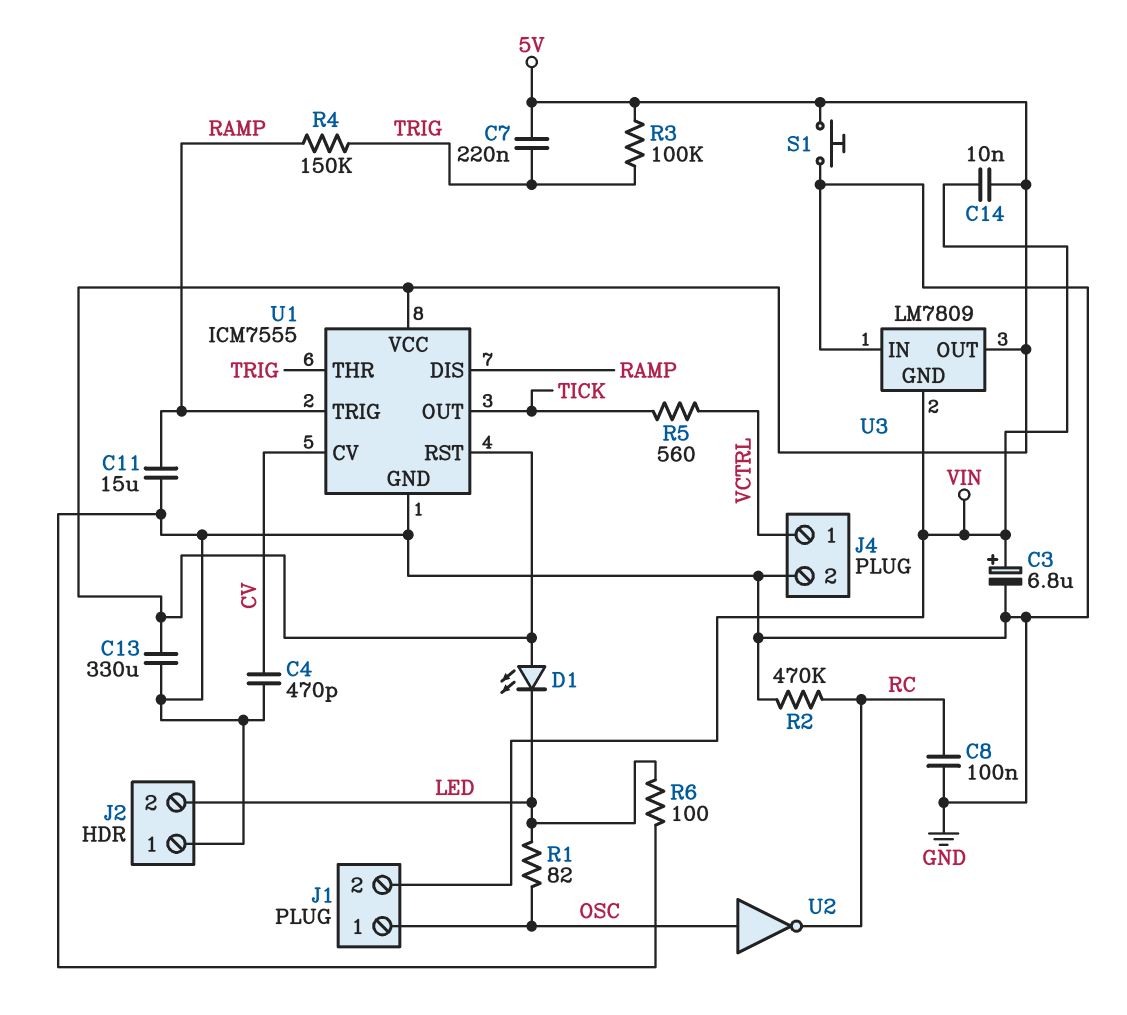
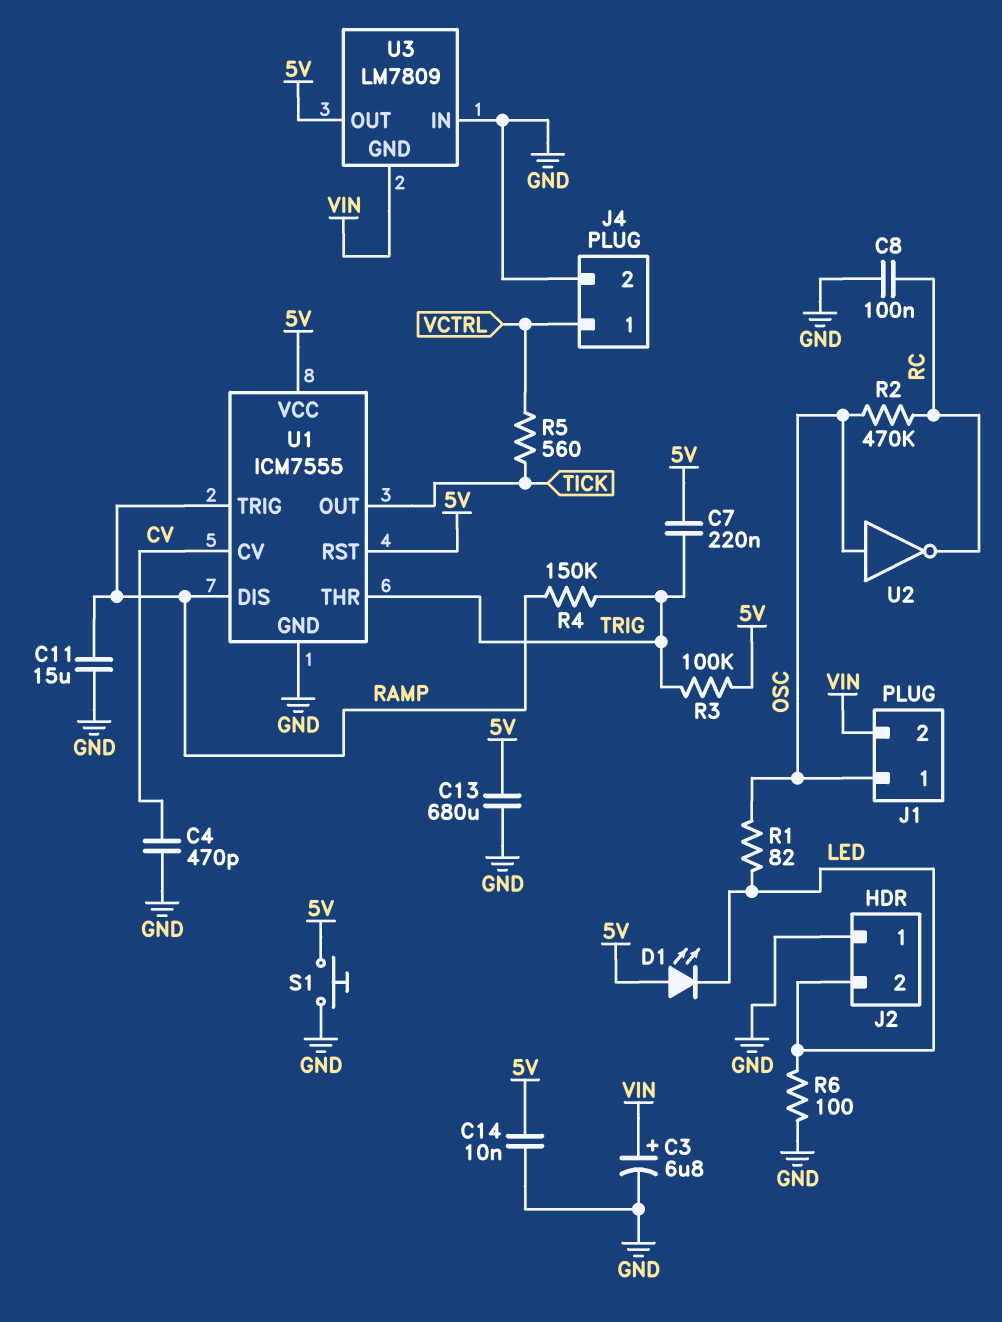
C13: 330uF (5V, GND) -> 680uF (5V, GND)
C14: 10nF (5V, VIN) -> 10nF (5V, GND)
R2: 470k (GND, RC) -> 470k (OSC, RC)

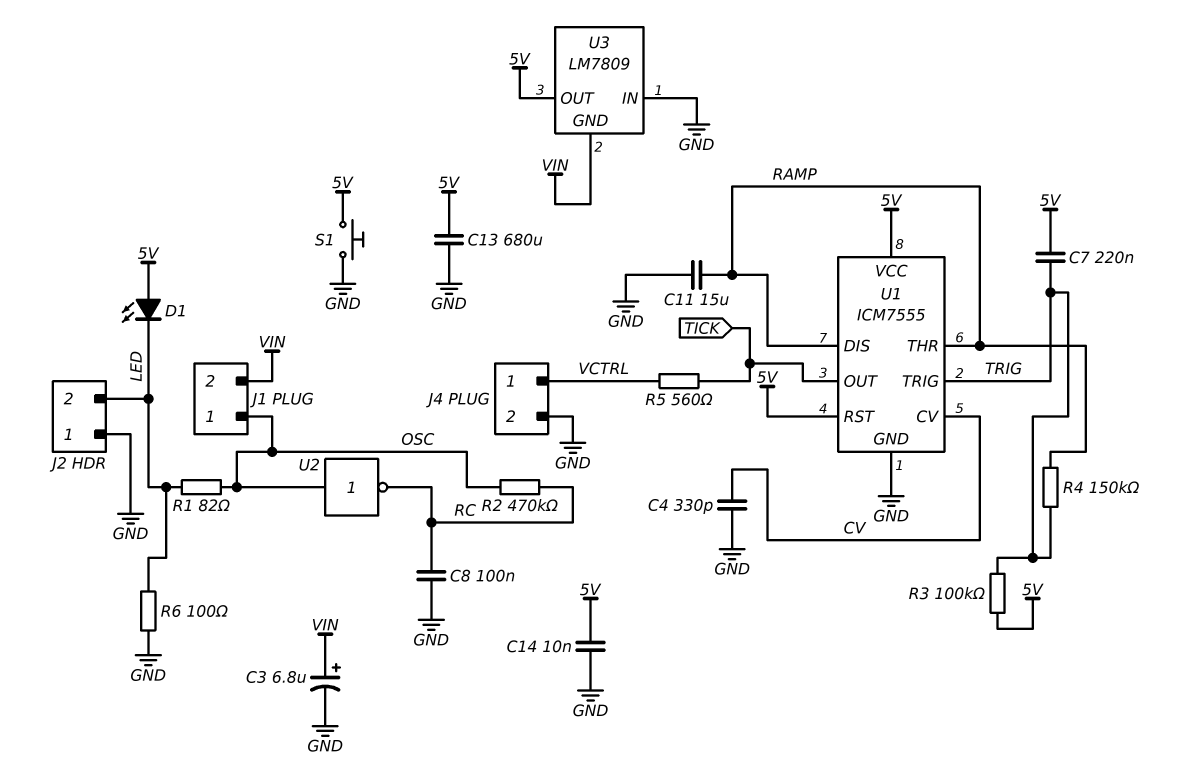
C4: 470pF (CV, GND) -> 330pF (CV, GND)
U1 pin THR: TRIG -> RAMP
U1 pin TRIG: RAMP -> TRIG

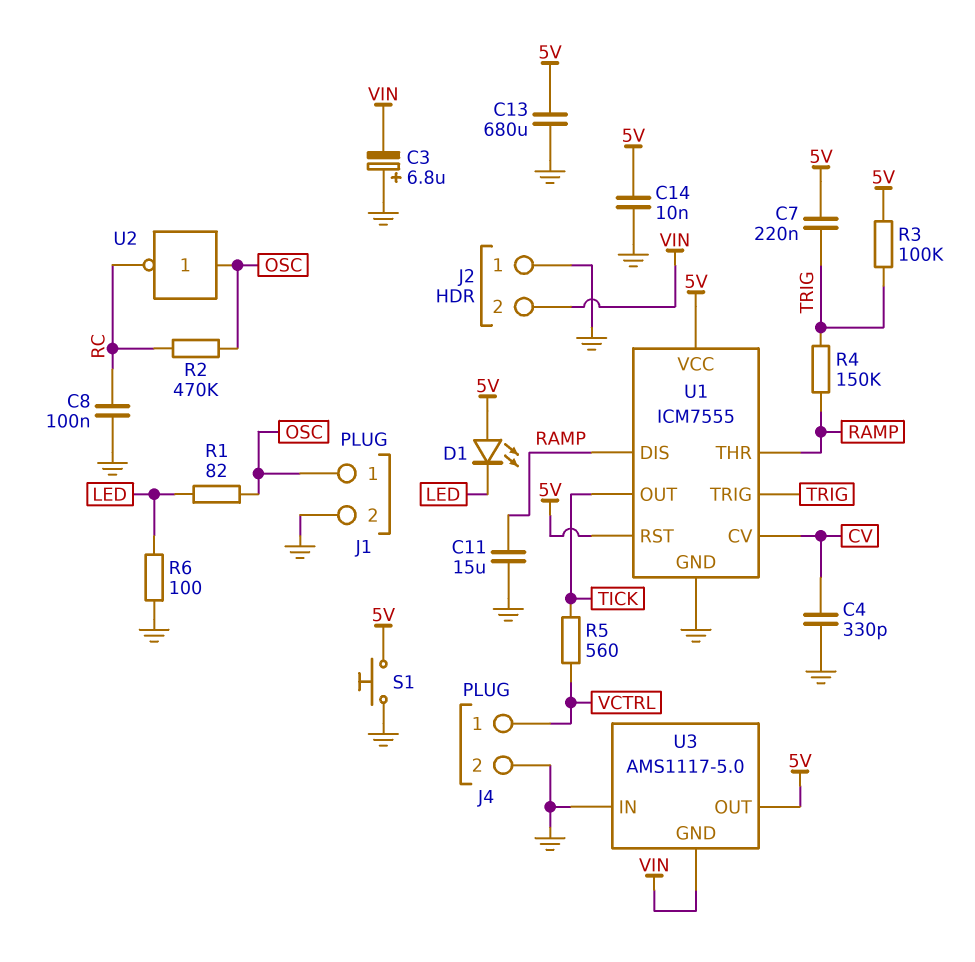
C3: 6.8uF (plus VIN, minus GND) -> 6.8uF (plus GND, minus VIN)
J1 pin 2: VIN -> GND
J2 pin 2: LED -> VIN
U3: LM7809 -> AMS1117-5.0

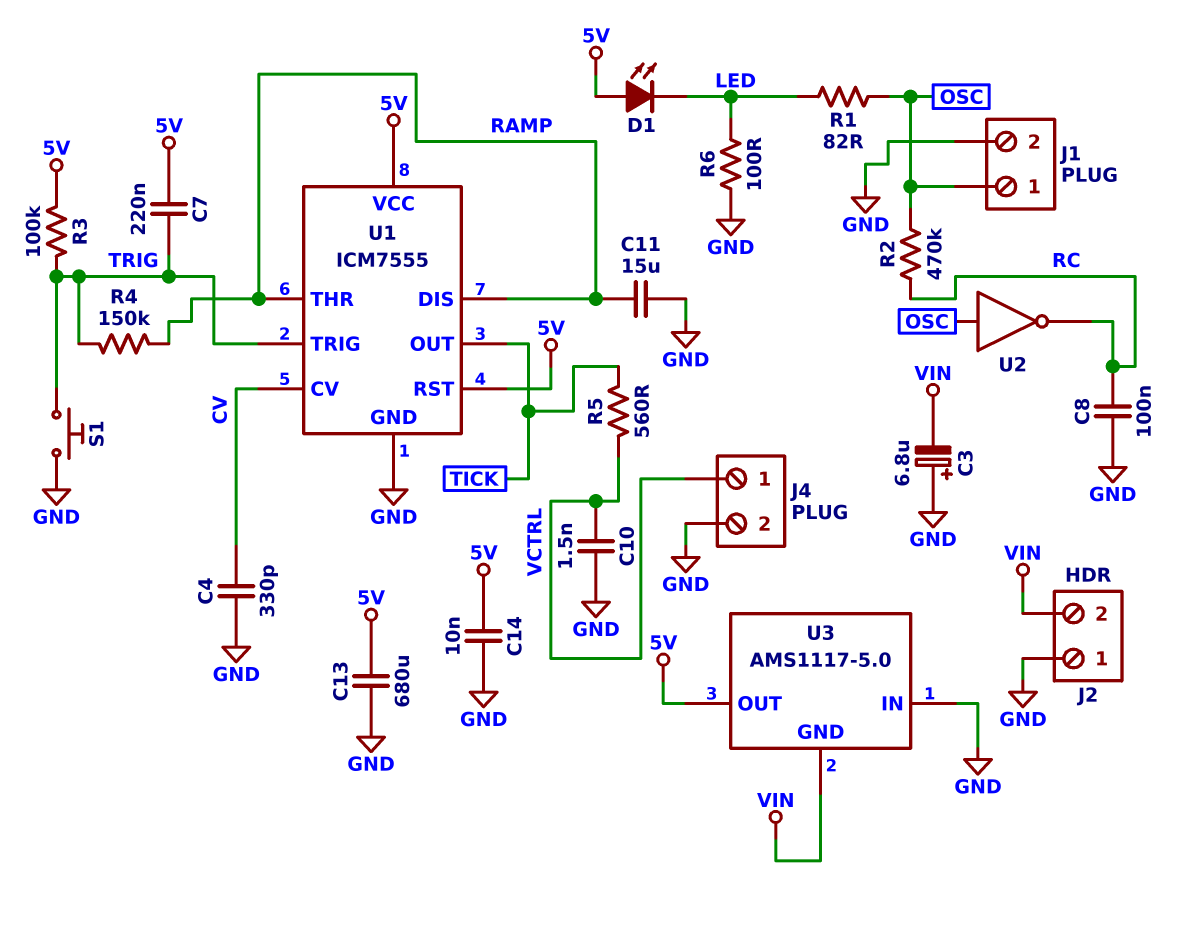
C10: none -> 1.5nF (GND, VCTRL)
S1: button (5V, GND) -> button (GND, TRIG)

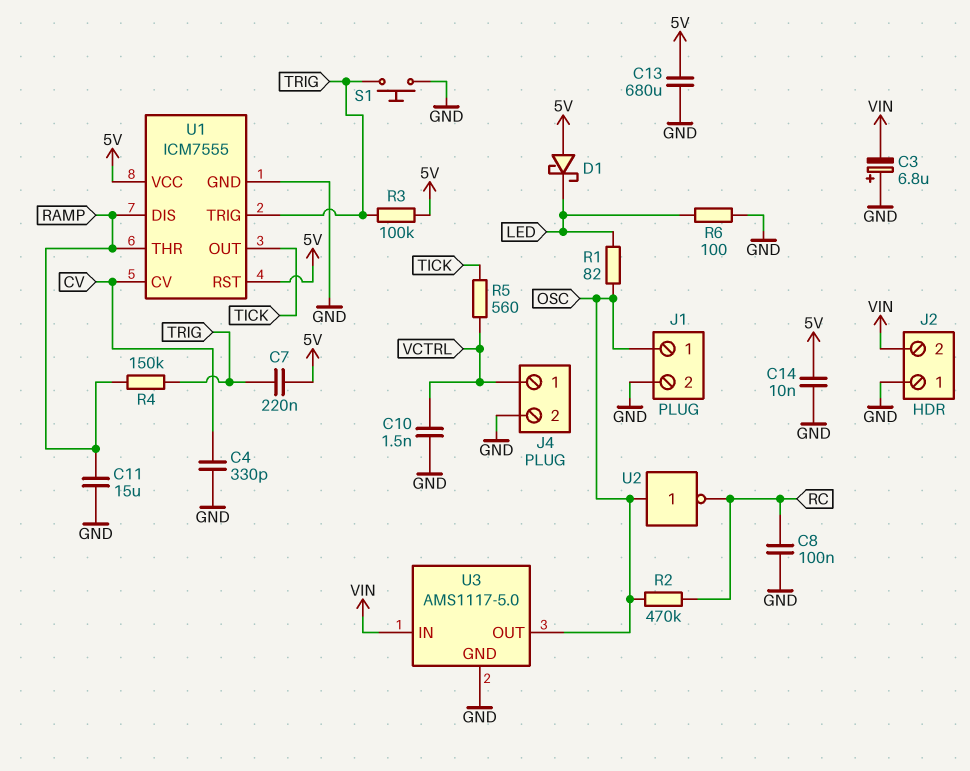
D1: LED (A 5V, K LED) -> schottky (A 5V, K LED)
U3 pin GND: VIN -> GND
U3 pin IN: GND -> VIN
U3 pin OUT: 5V -> OSC

